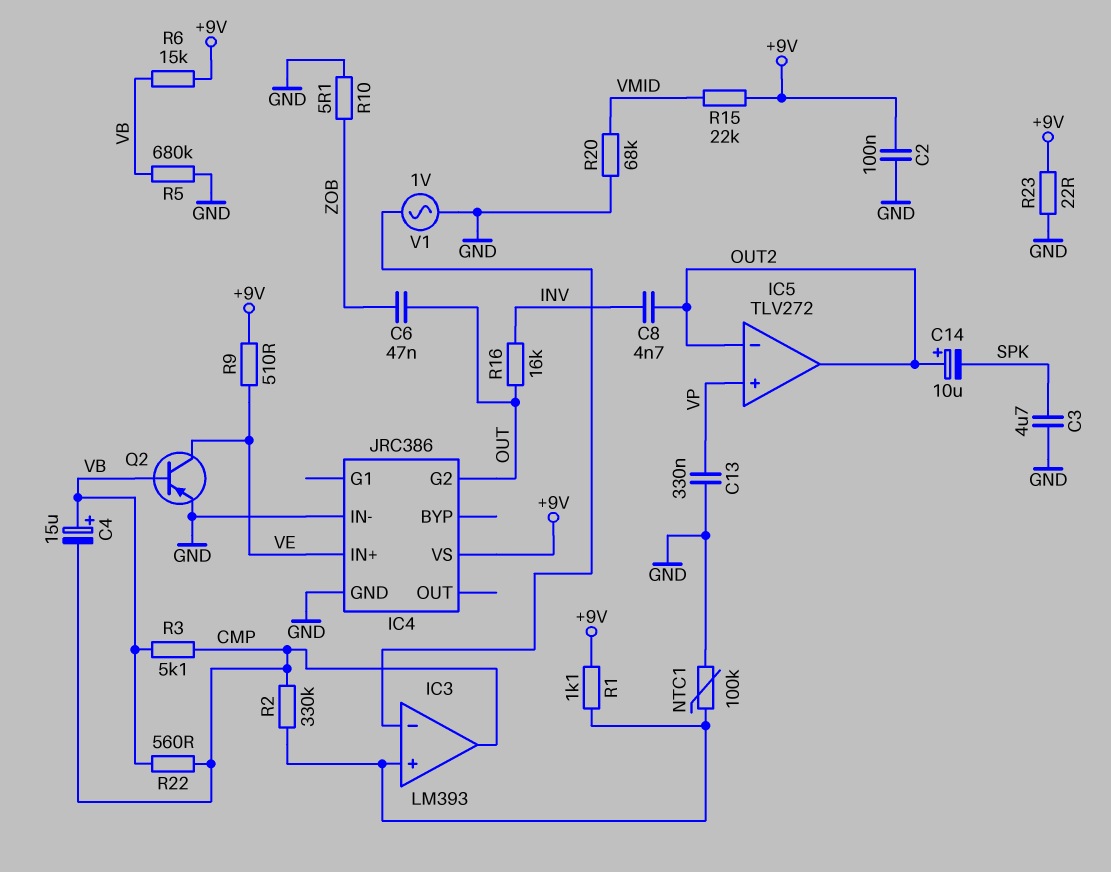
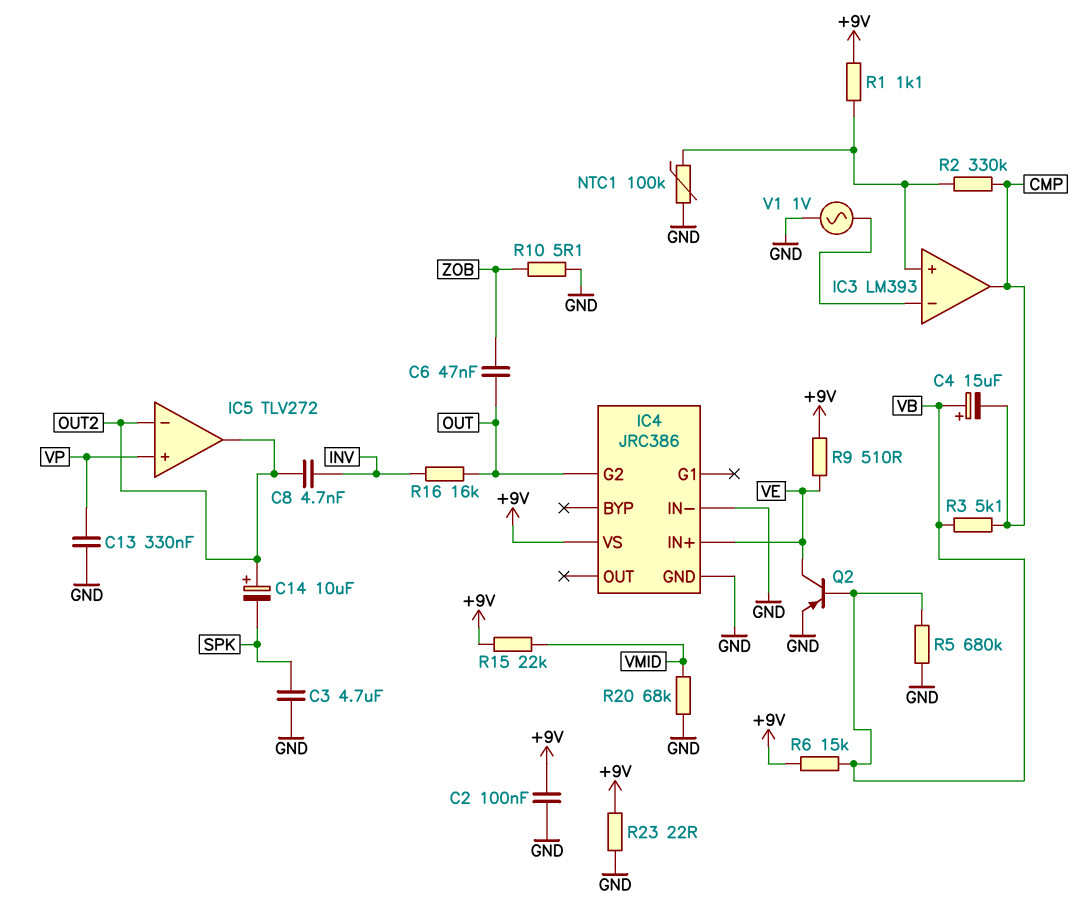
R22: 560 (CMP, VB) -> none

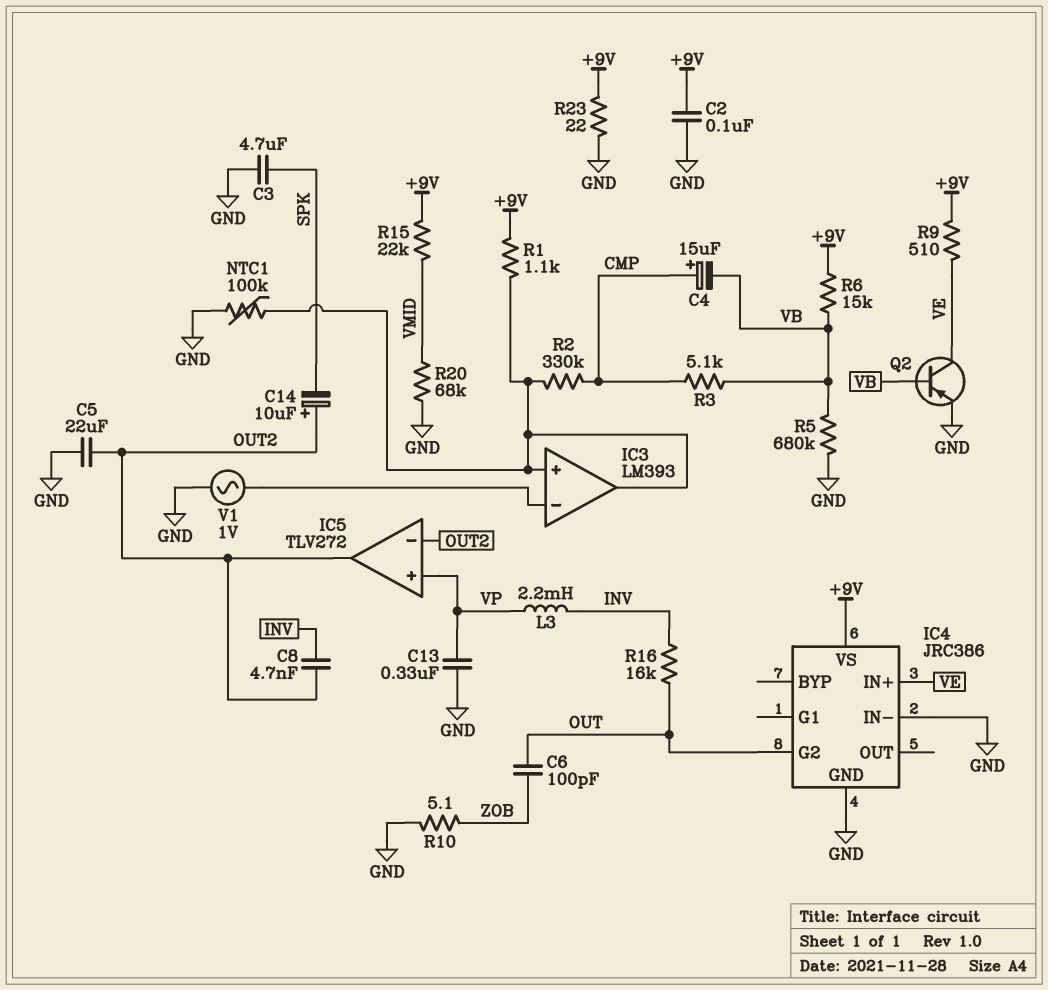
C4: 15uF (plus VB, minus CMP) -> 15uF (plus CMP, minus VB)
C5: none -> 22uF (GND, OUT2)
C6: 47nF (OUT, ZOB) -> 100pF (OUT, ZOB)
IC3 pin out: CMP -> IC3/in+
L3: none -> 2.2mH (INV, VP)

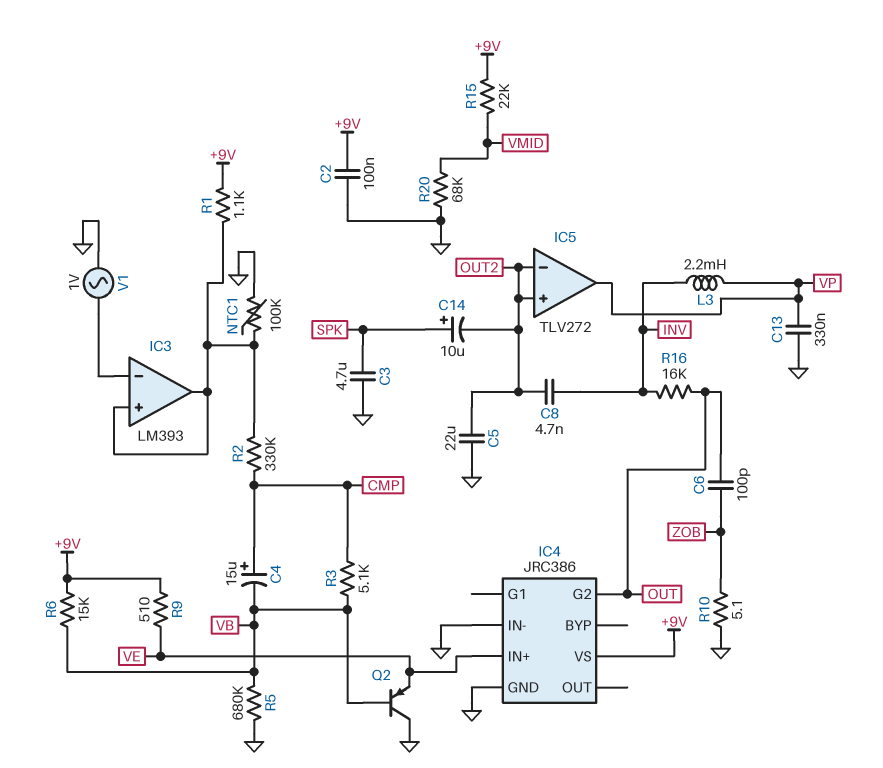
C14: 10uF (plus OUT2, minus SPK) -> 10uF (plus SPK, minus OUT2)
IC5 pin in+: VP -> OUT2
IC5 pin out: OUT2 -> VP
Q2: PNP (B VB, C VE, E GND) -> PNP (B VB, C GND, E VE)
R23: 22 (+9V, GND) -> none

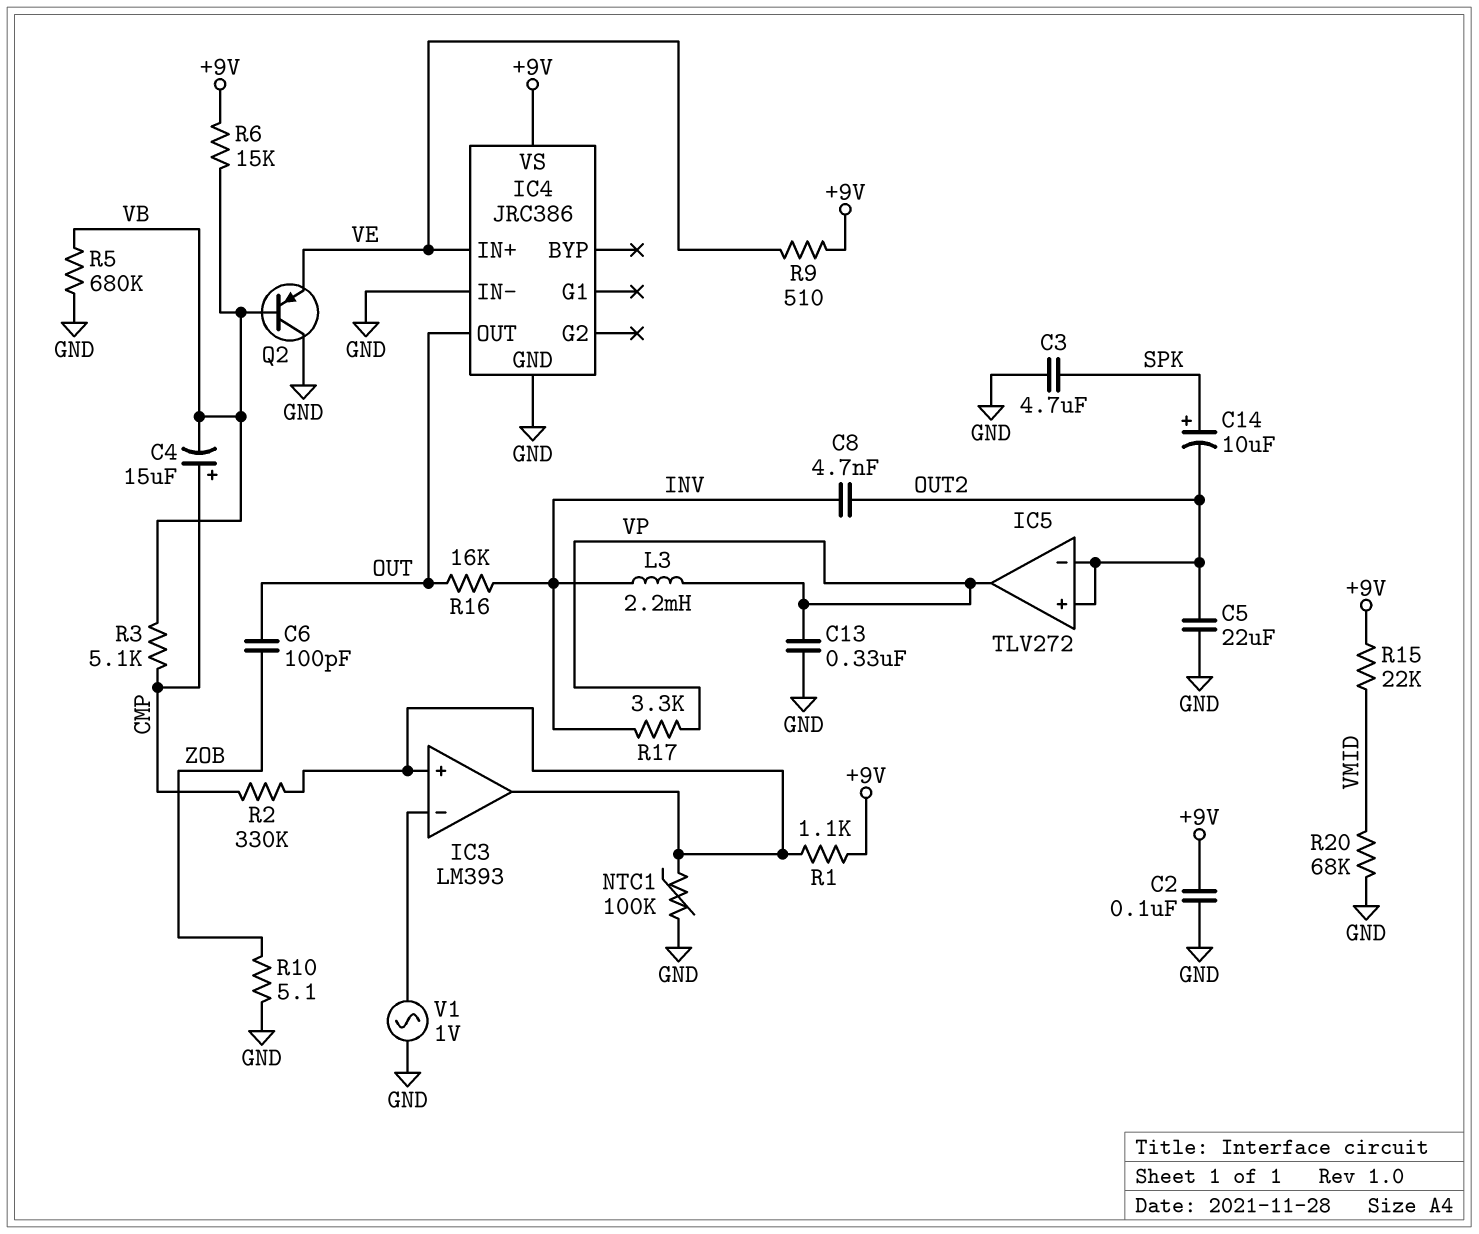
IC4 pin G2: OUT -> none
IC4 pin OUT: none -> OUT
R17: none -> 3.3k (INV, VP)

